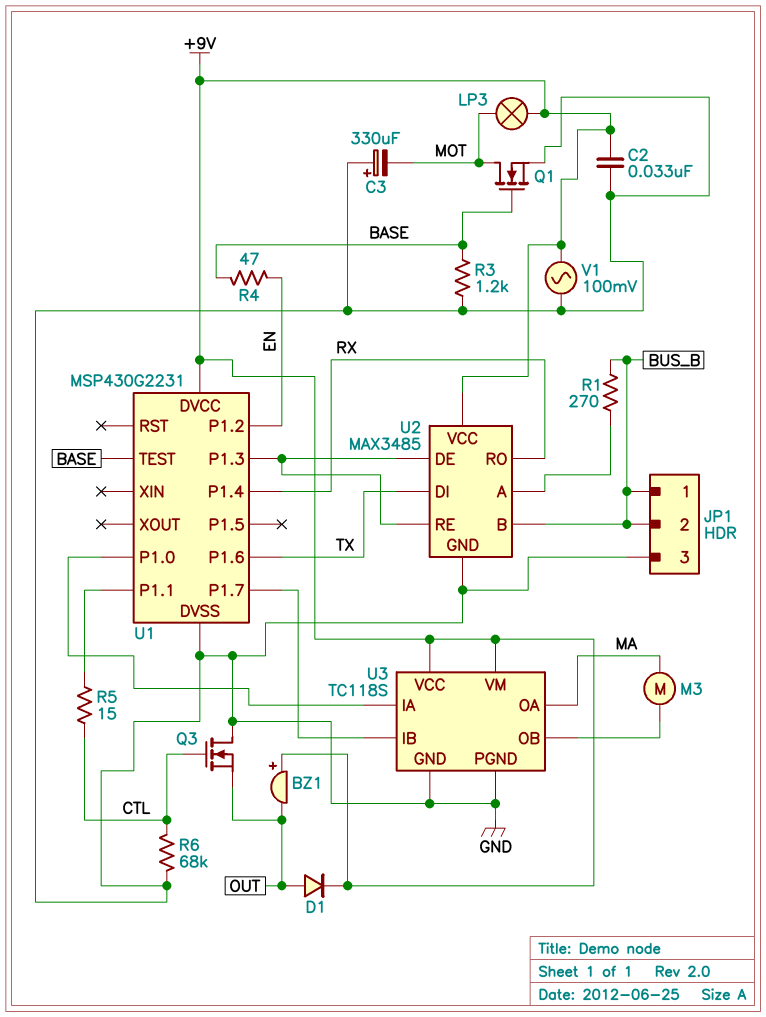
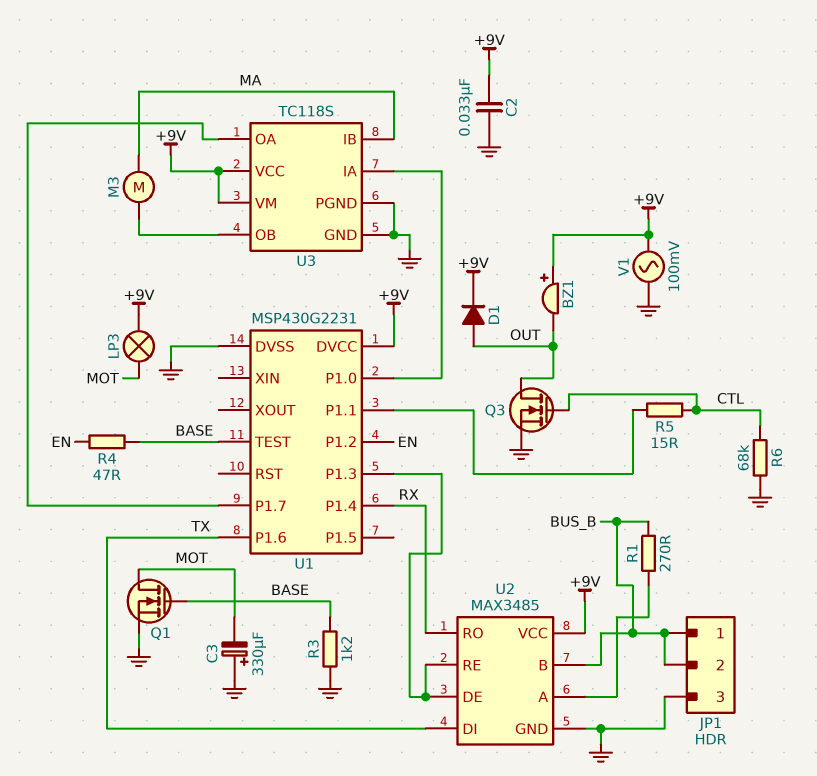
Q3: NMOS (G CTL, D GND, S OUT) -> NMOS (G CTL, D OUT, S GND)
U3 pin IB: U1/P1.7 -> MA
U3 pin OA: MA -> U1/P1.7

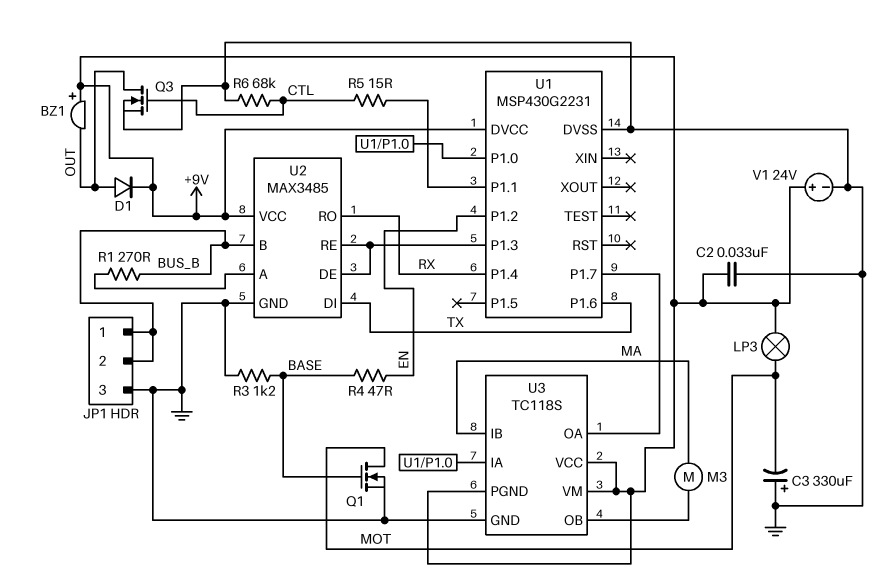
U1 pin TEST: BASE -> none
U3 pin PGND: GND -> +9V
V1: AC 100mV (+9V, GND) -> 24V (plus +9V, minus GND)

